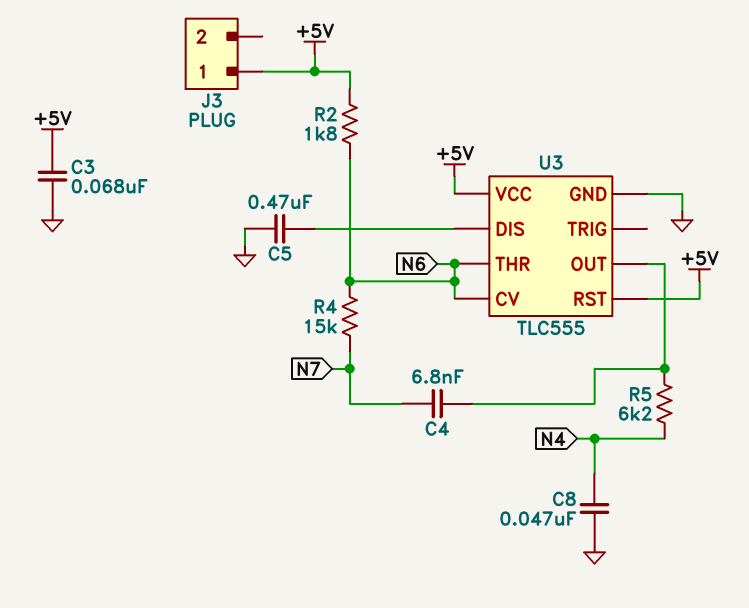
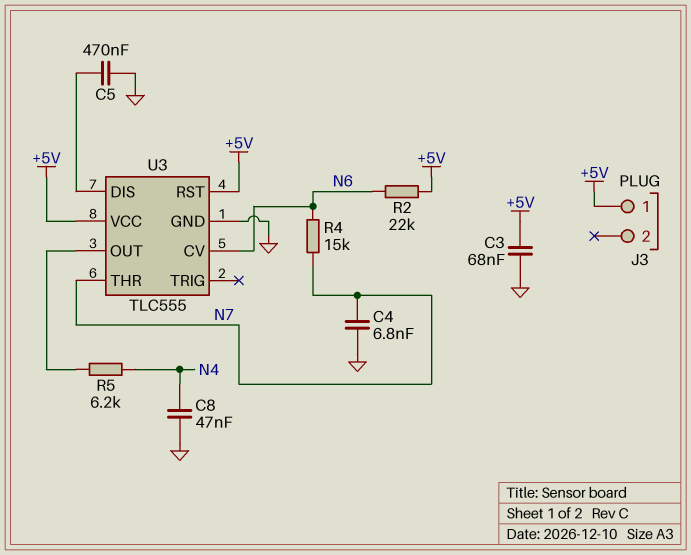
C4: 6.8nF (N7, U3/OUT) -> 6.8nF (GND, N7)
R2: 1.8k (+5V, N6) -> 22k (+5V, N6)
U3 pin THR: N6 -> N7

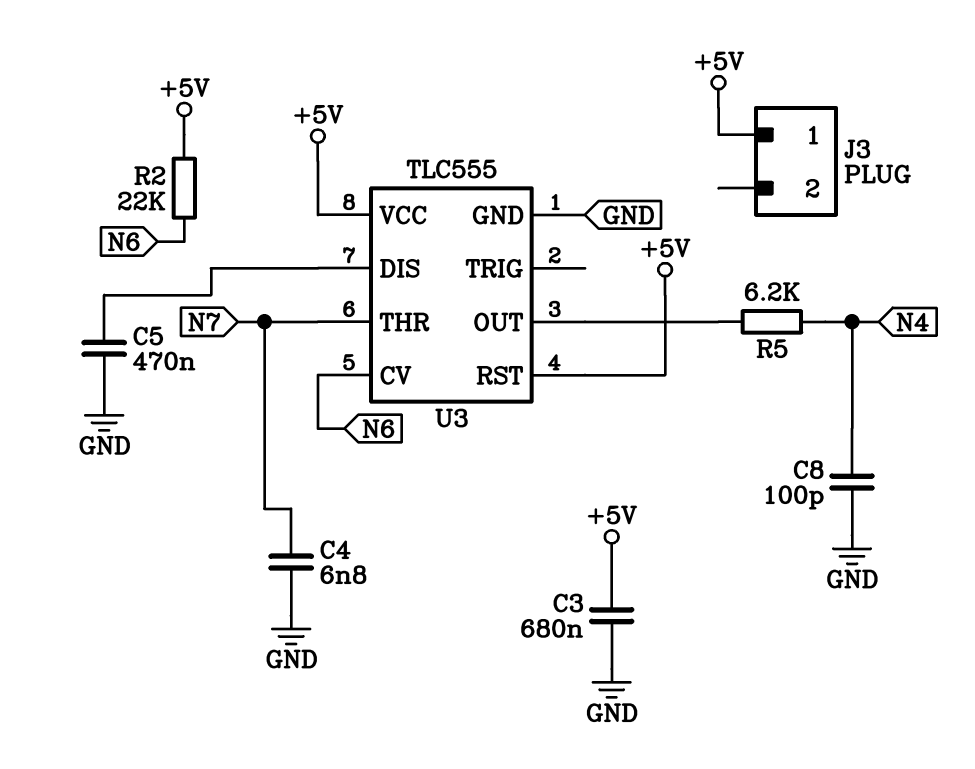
C3: 68nF (+5V, GND) -> 680nF (+5V, GND)
C8: 47nF (GND, N4) -> 100pF (GND, N4)
R4: 15k (N6, N7) -> none

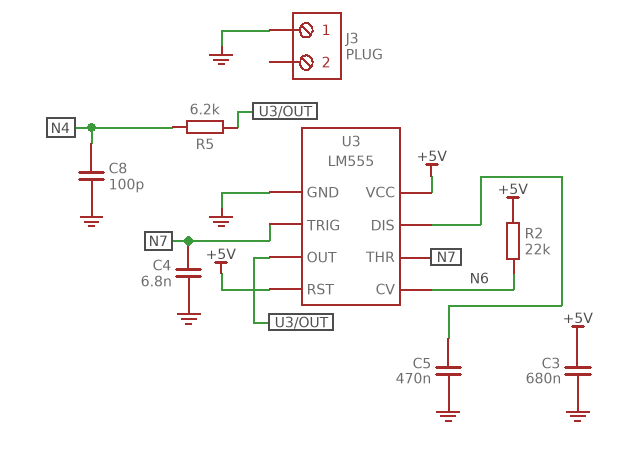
J3 pin 1: +5V -> GND
U3: TLC555 -> LM555
U3 pin TRIG: none -> N7

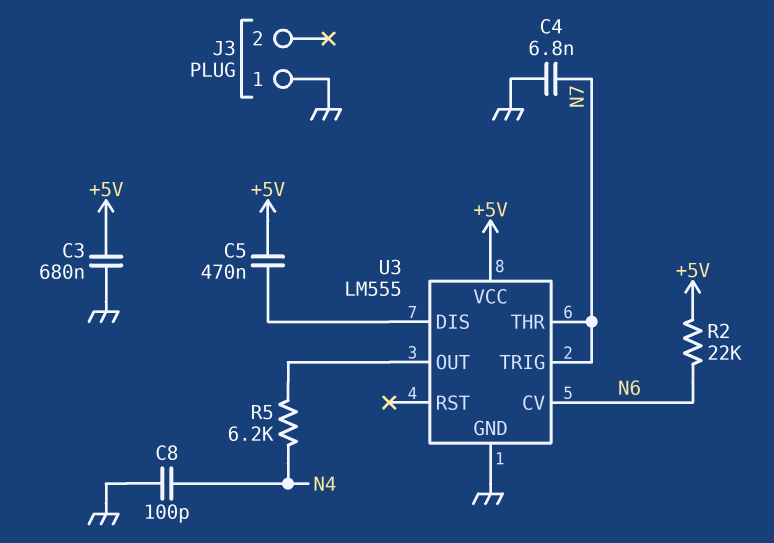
C5: 470nF (GND, U3/DIS) -> 470nF (+5V, U3/DIS)
U3 pin RST: +5V -> none

